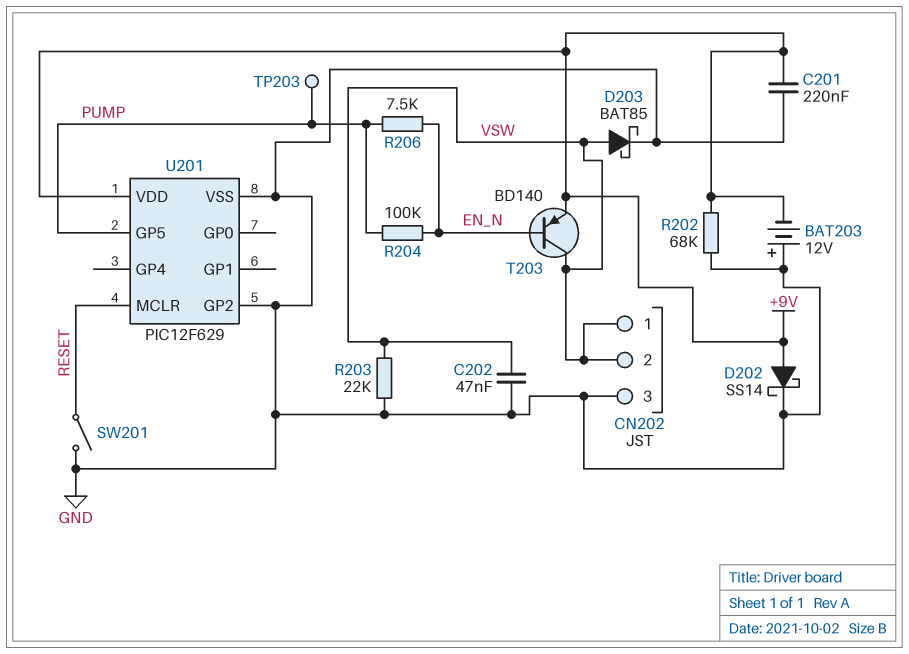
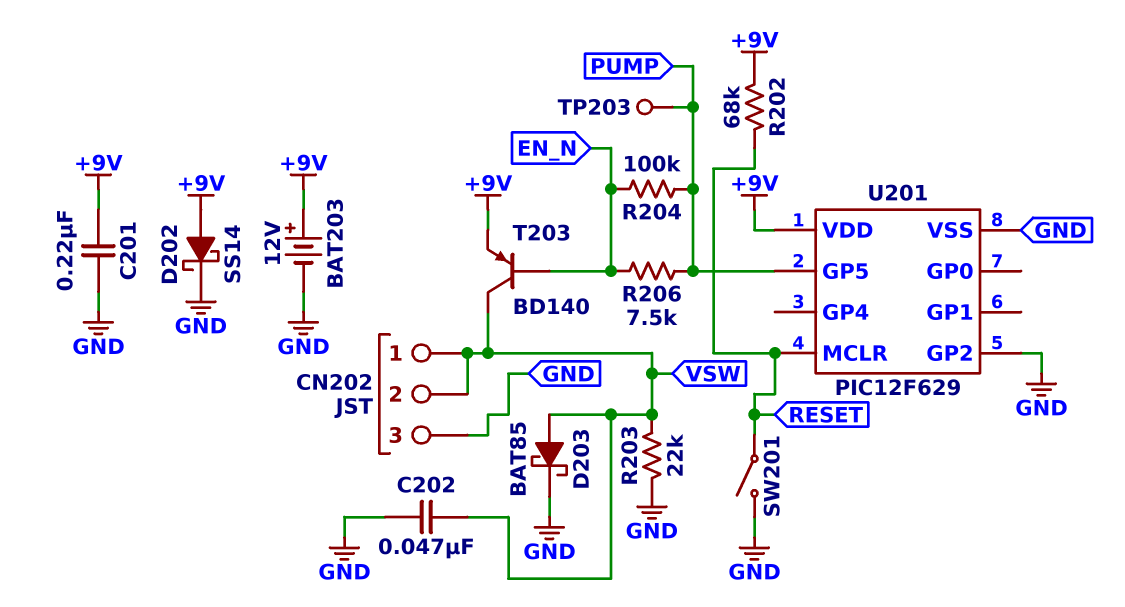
BAT203: 12V (plus GND, minus +9V) -> 12V (plus +9V, minus GND)
R202: 68k (+9V, GND) -> 68k (+9V, RESET)

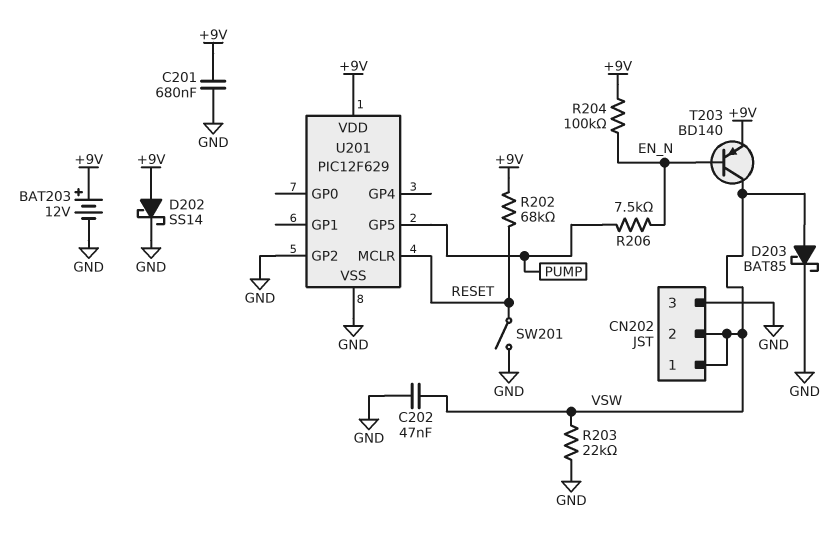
C201: 220nF (+9V, GND) -> 680nF (+9V, GND)
R204: 100k (EN_N, PUMP) -> 100k (+9V, EN_N)
TP203: test point (PUMP) -> none

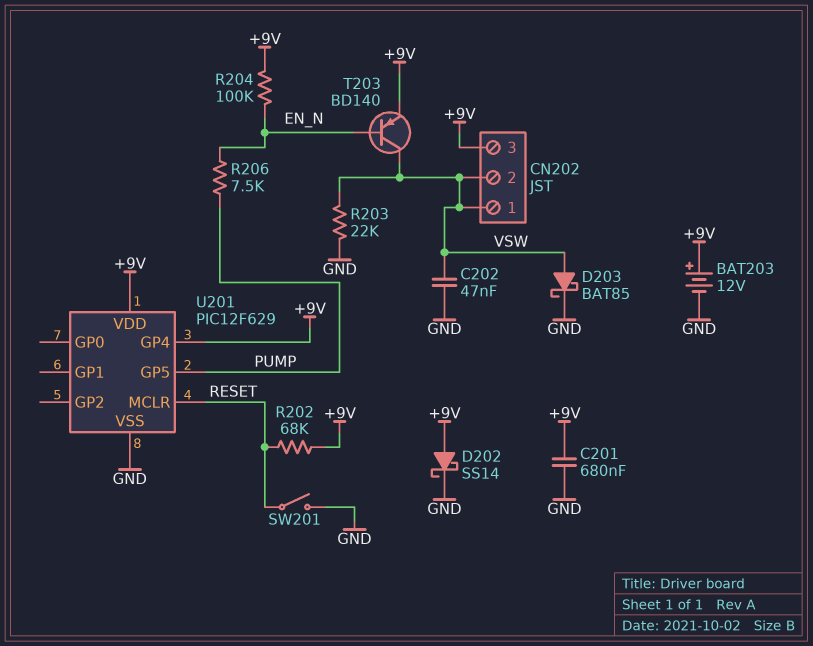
CN202 pin 3: GND -> +9V
U201 pin GP2: GND -> none
U201 pin GP4: none -> +9V

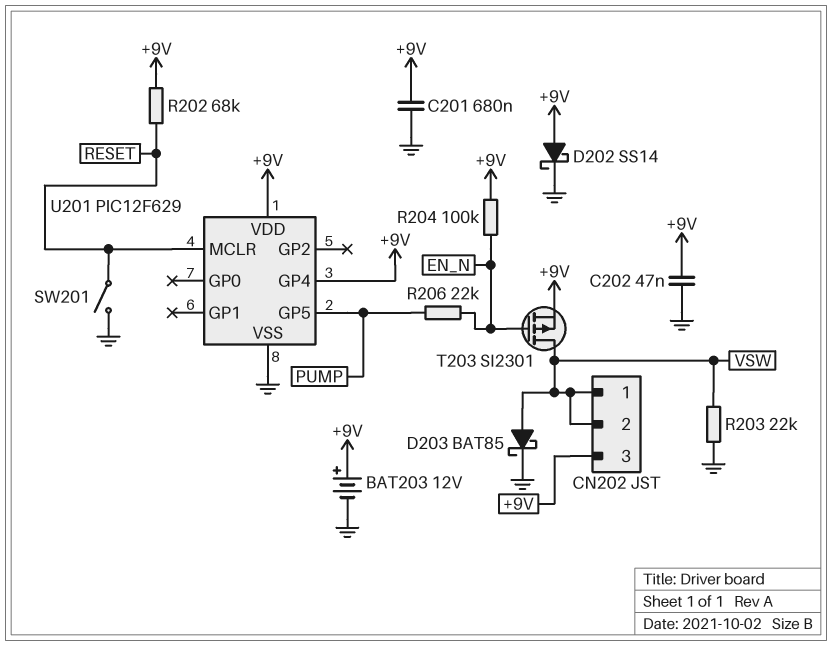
C202: 47nF (GND, VSW) -> 47nF (+9V, GND)
R206: 7.5k (EN_N, PUMP) -> 22k (EN_N, PUMP)
T203: PNP BD140 (B EN_N, C VSW, E +9V) -> PMOS SI2301 (G EN_N, D VSW, S +9V)

